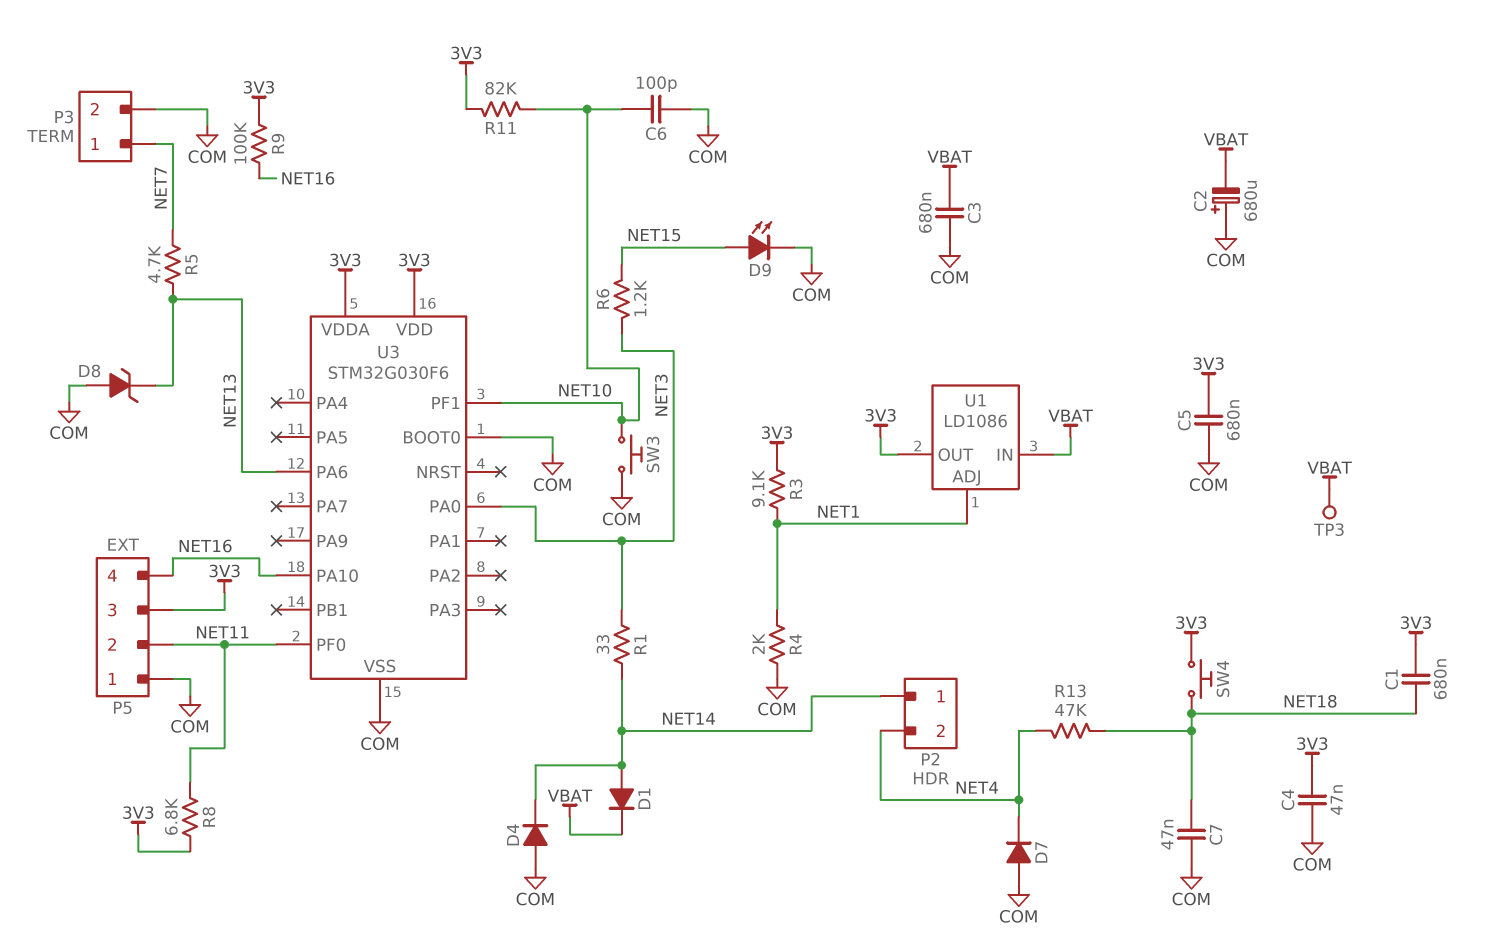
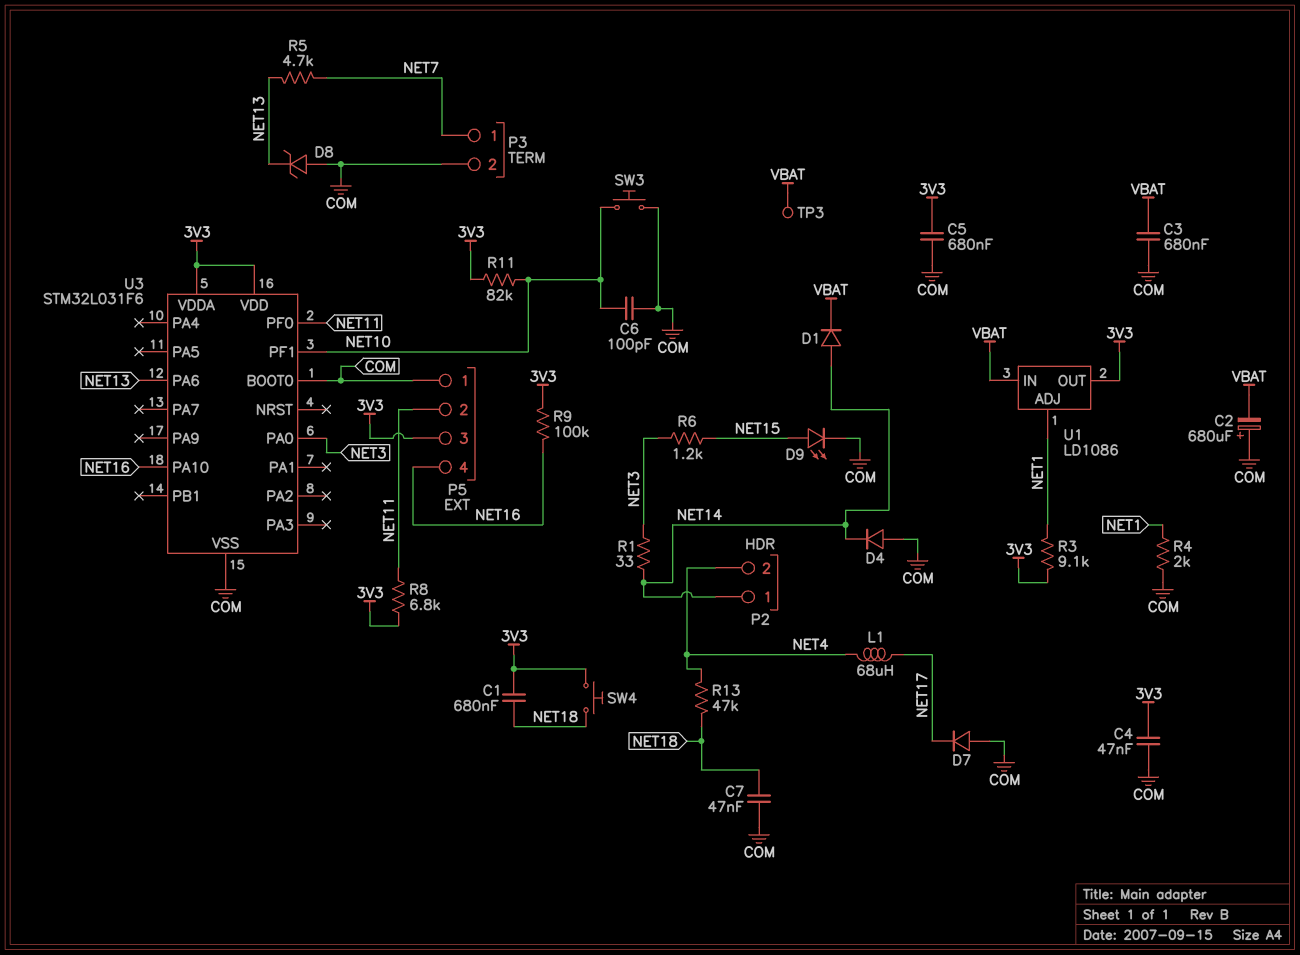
D7: diode (A COM, K NET4) -> diode (A COM, K NET17)
L1: none -> 68uH (NET4, NET17)
U3: STM32G030F6 -> STM32L031F6

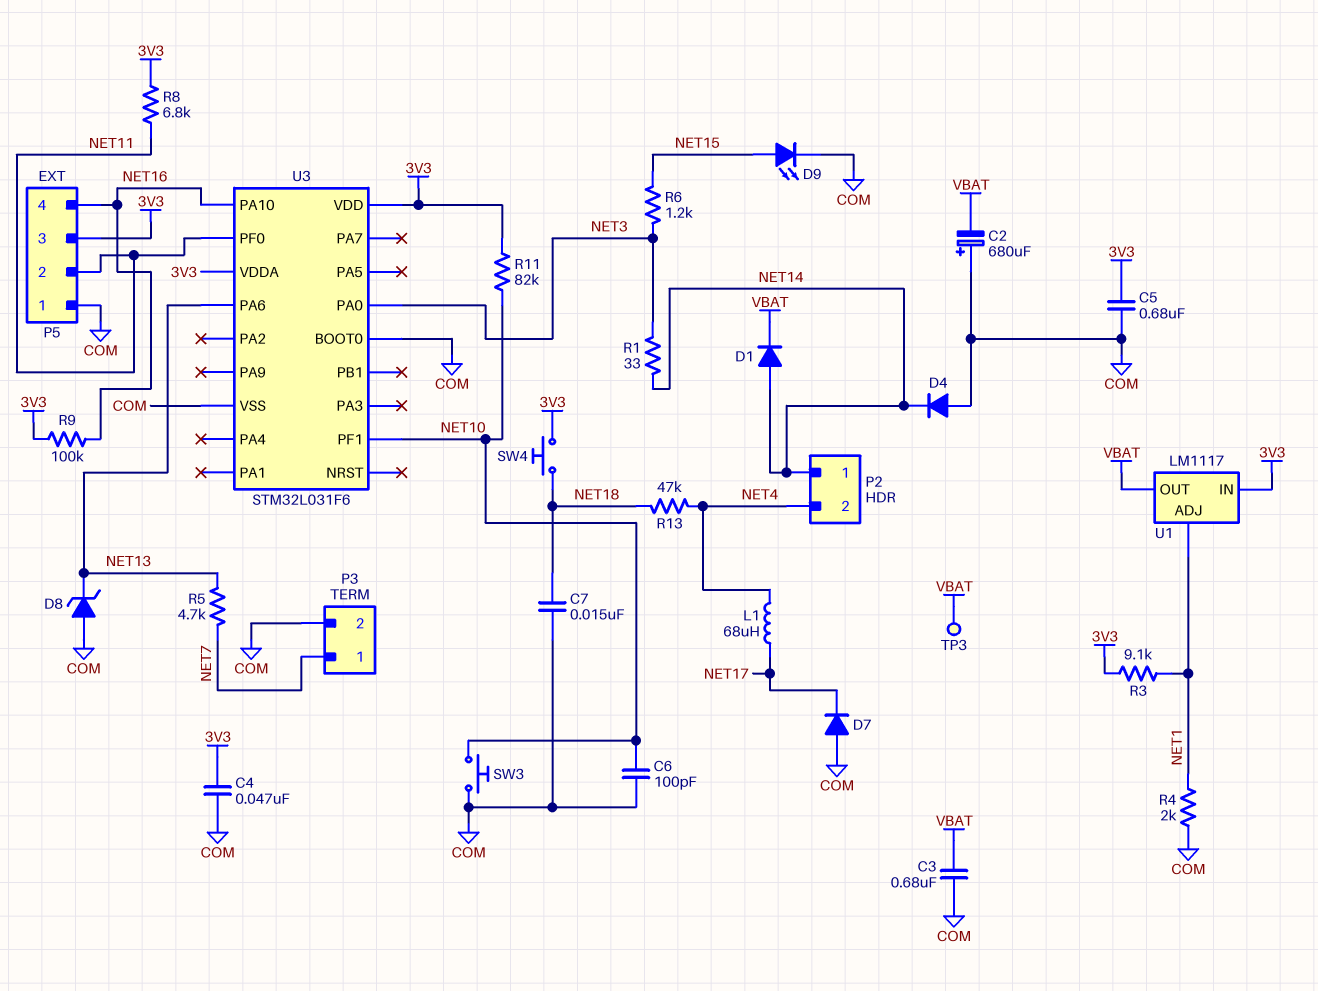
C1: 680nF (3V3, NET18) -> none
C7: 47nF (COM, NET18) -> 15nF (COM, NET18)
U1: LD1086 -> LM1117
U1 pin IN: VBAT -> 3V3
U1 pin OUT: 3V3 -> VBAT

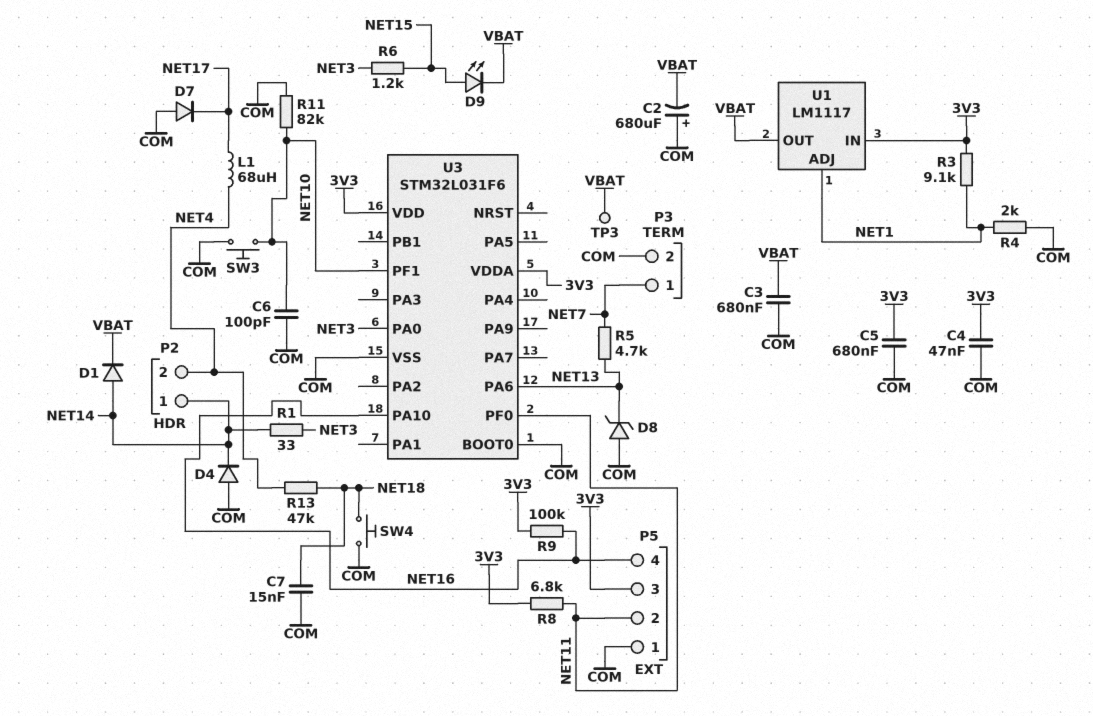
D9: LED (A NET15, K COM) -> LED (A NET15, K VBAT)
R11: 82k (3V3, NET10) -> 82k (COM, NET10)
SW4: button (3V3, NET18) -> button (COM, NET18)

